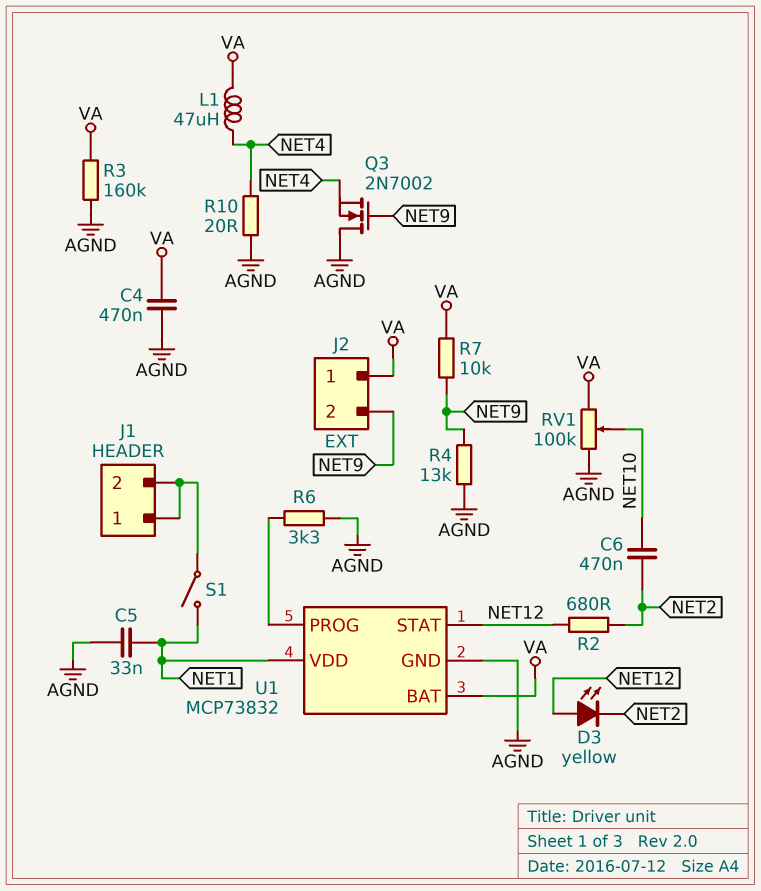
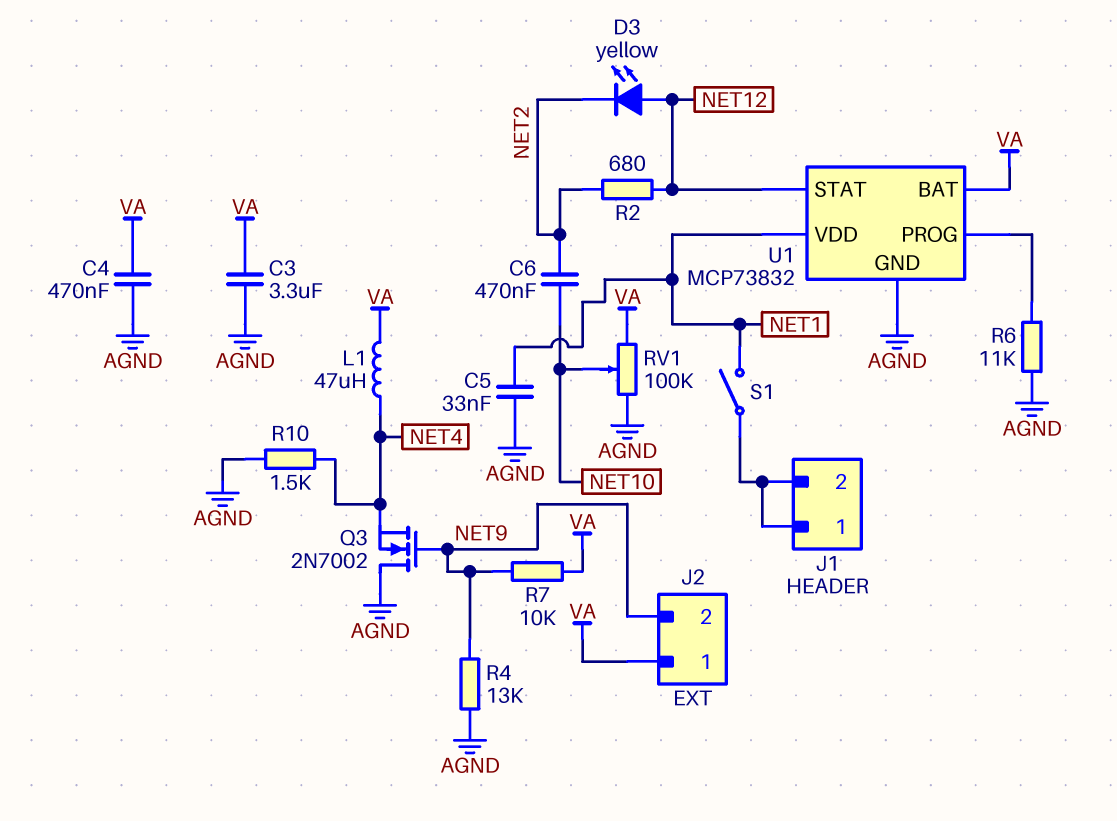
C3: none -> 3.3uF (AGND, VA)
R3: 160k (AGND, VA) -> none
R6: 3.3k (AGND, U1/PROG) -> 11k (AGND, U1/PROG)
R10: 20 (AGND, NET4) -> 1.5k (AGND, NET4)

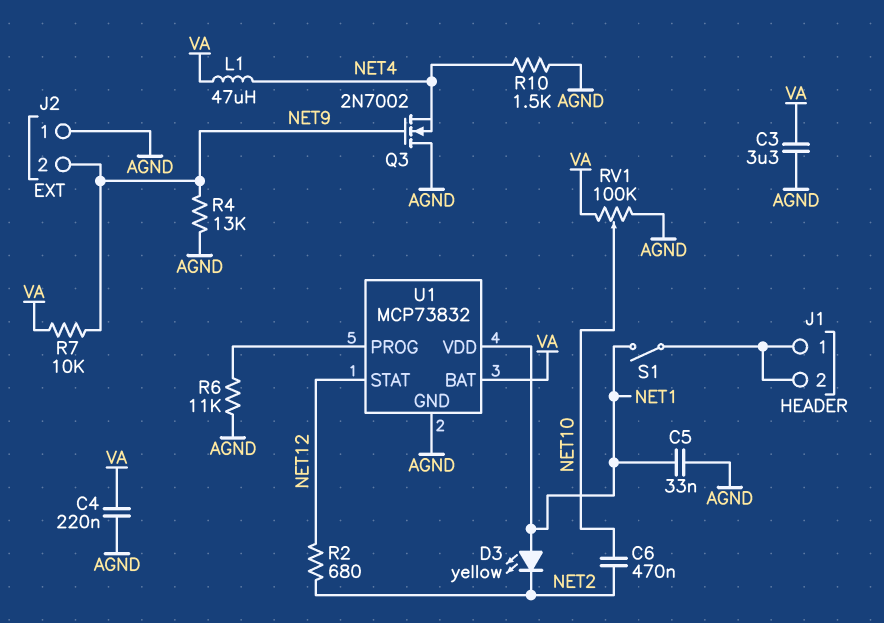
C4: 470nF (AGND, VA) -> 220nF (AGND, VA)
D3: LED yellow (A NET12, K NET2) -> LED yellow (A NET1, K NET2)
J2 pin 1: VA -> AGND

